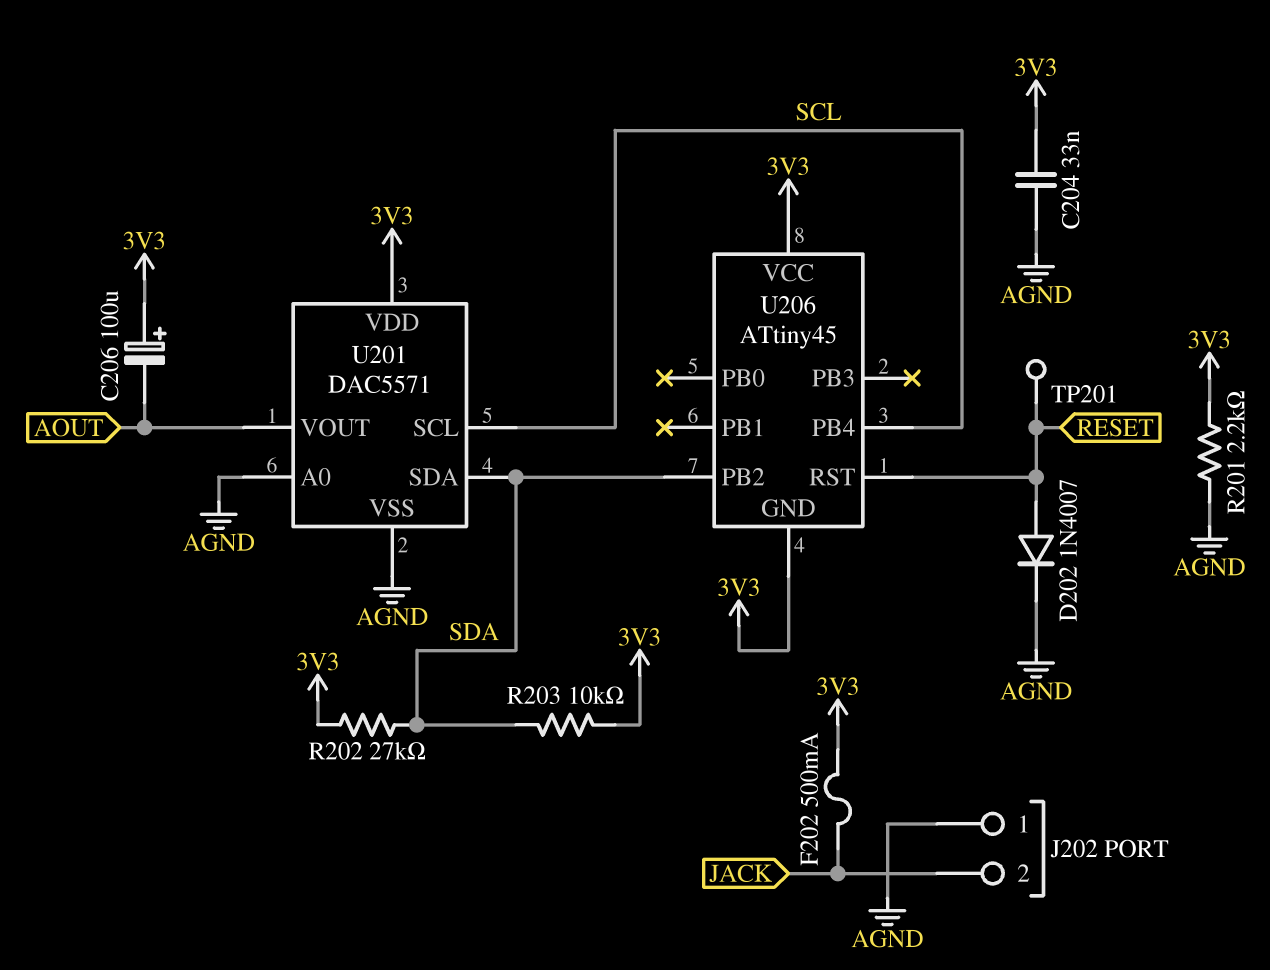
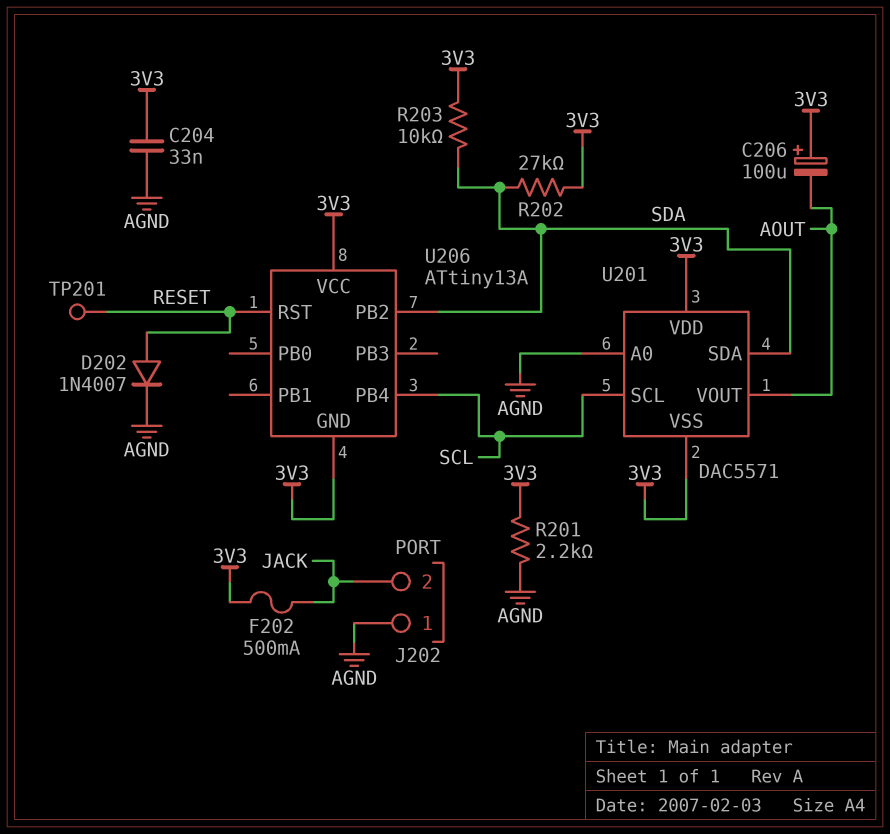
U201 pin VSS: AGND -> 3V3
U206: ATtiny45 -> ATtiny13A

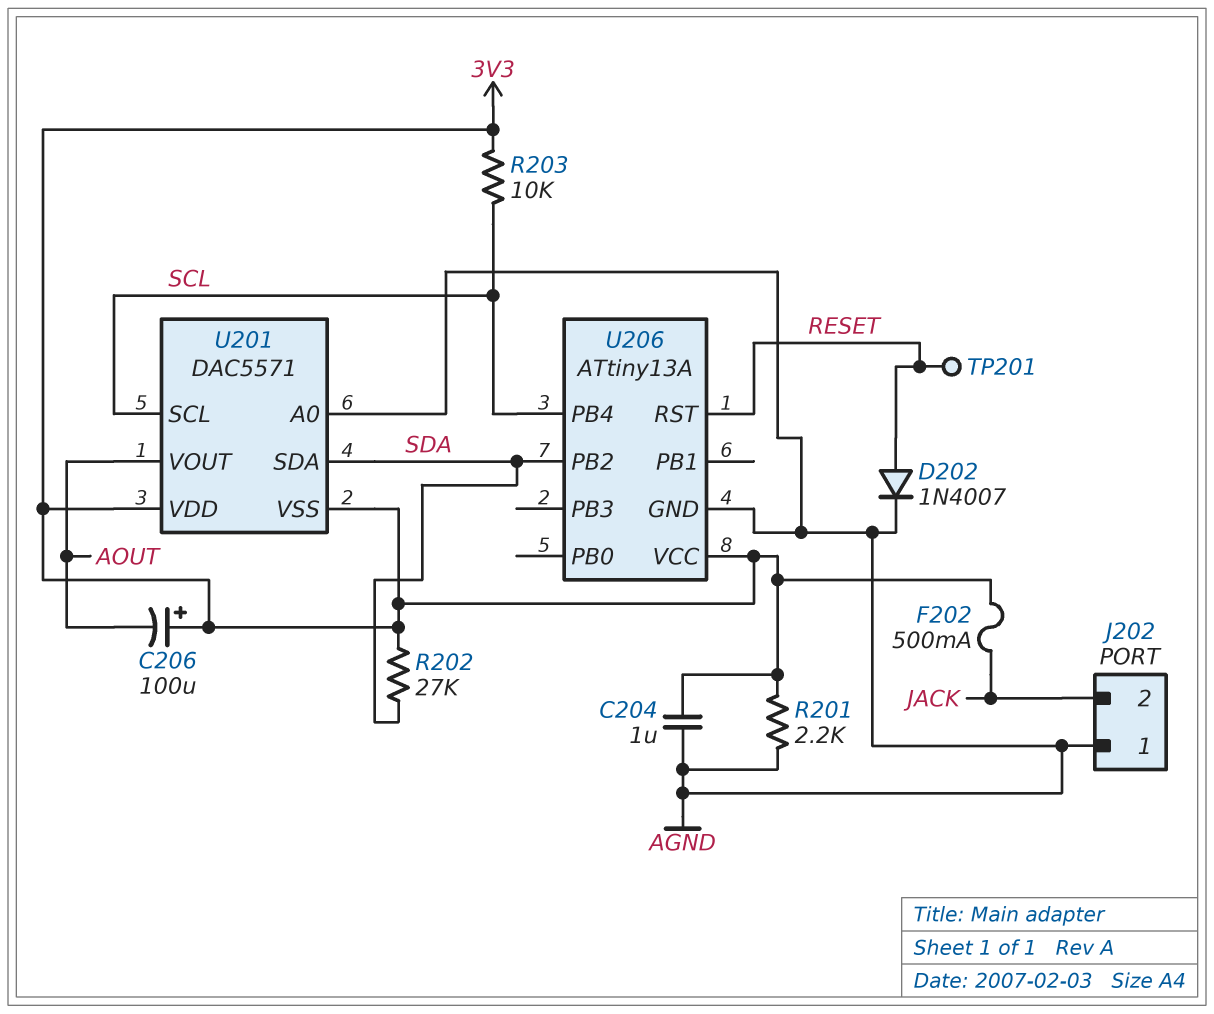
C204: 33nF (3V3, AGND) -> 1uF (3V3, AGND)
R203: 10k (3V3, SDA) -> 10k (3V3, SCL)
U206 pin GND: 3V3 -> AGND

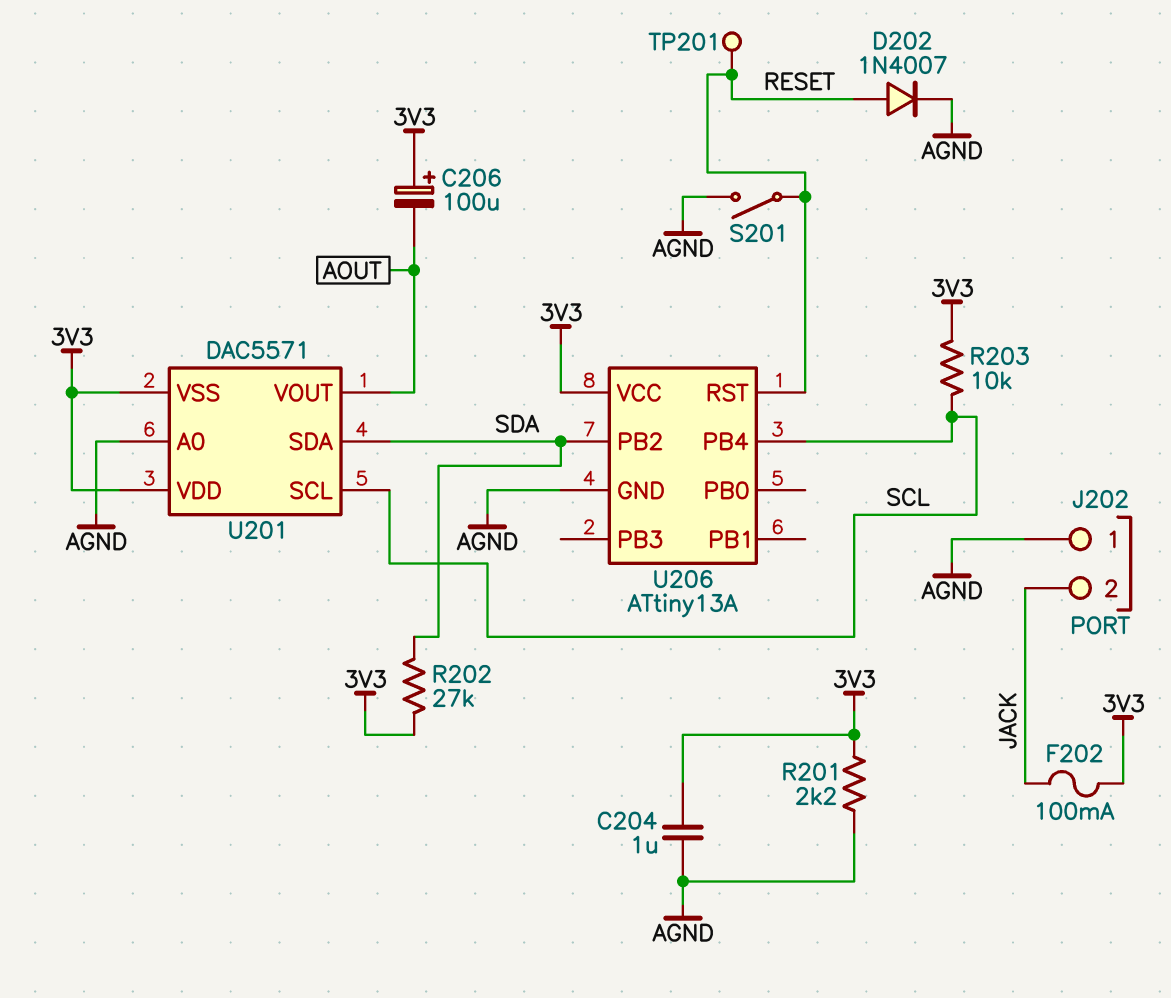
F202: 500mA (3V3, JACK) -> 100mA (3V3, JACK)
S201: none -> switch (AGND, RESET)

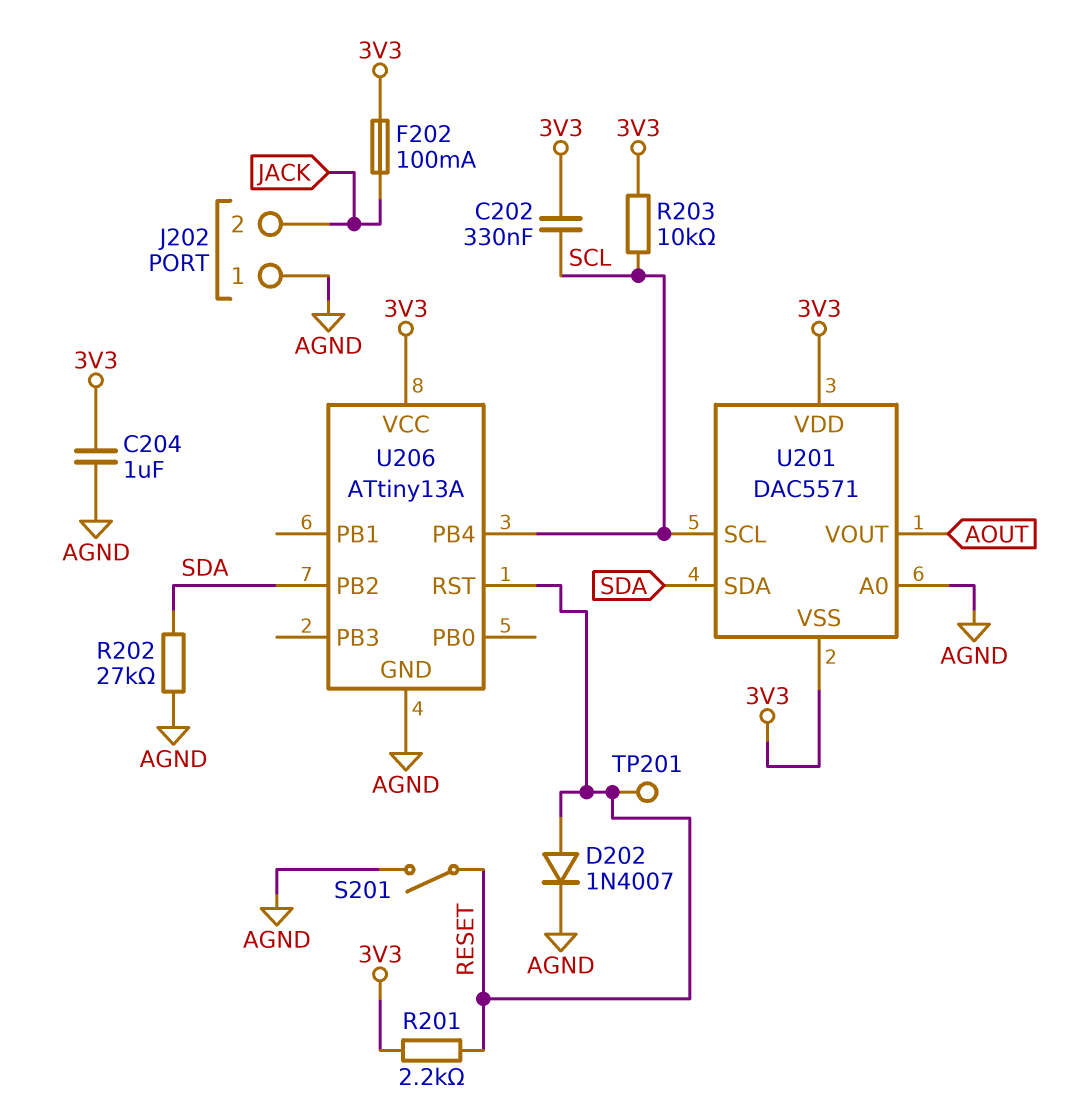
C202: none -> 330nF (3V3, SCL)
C206: 100uF (plus 3V3, minus AOUT) -> none
R201: 2.2k (3V3, AGND) -> 2.2k (3V3, RESET)
R202: 27k (3V3, SDA) -> 27k (AGND, SDA)

